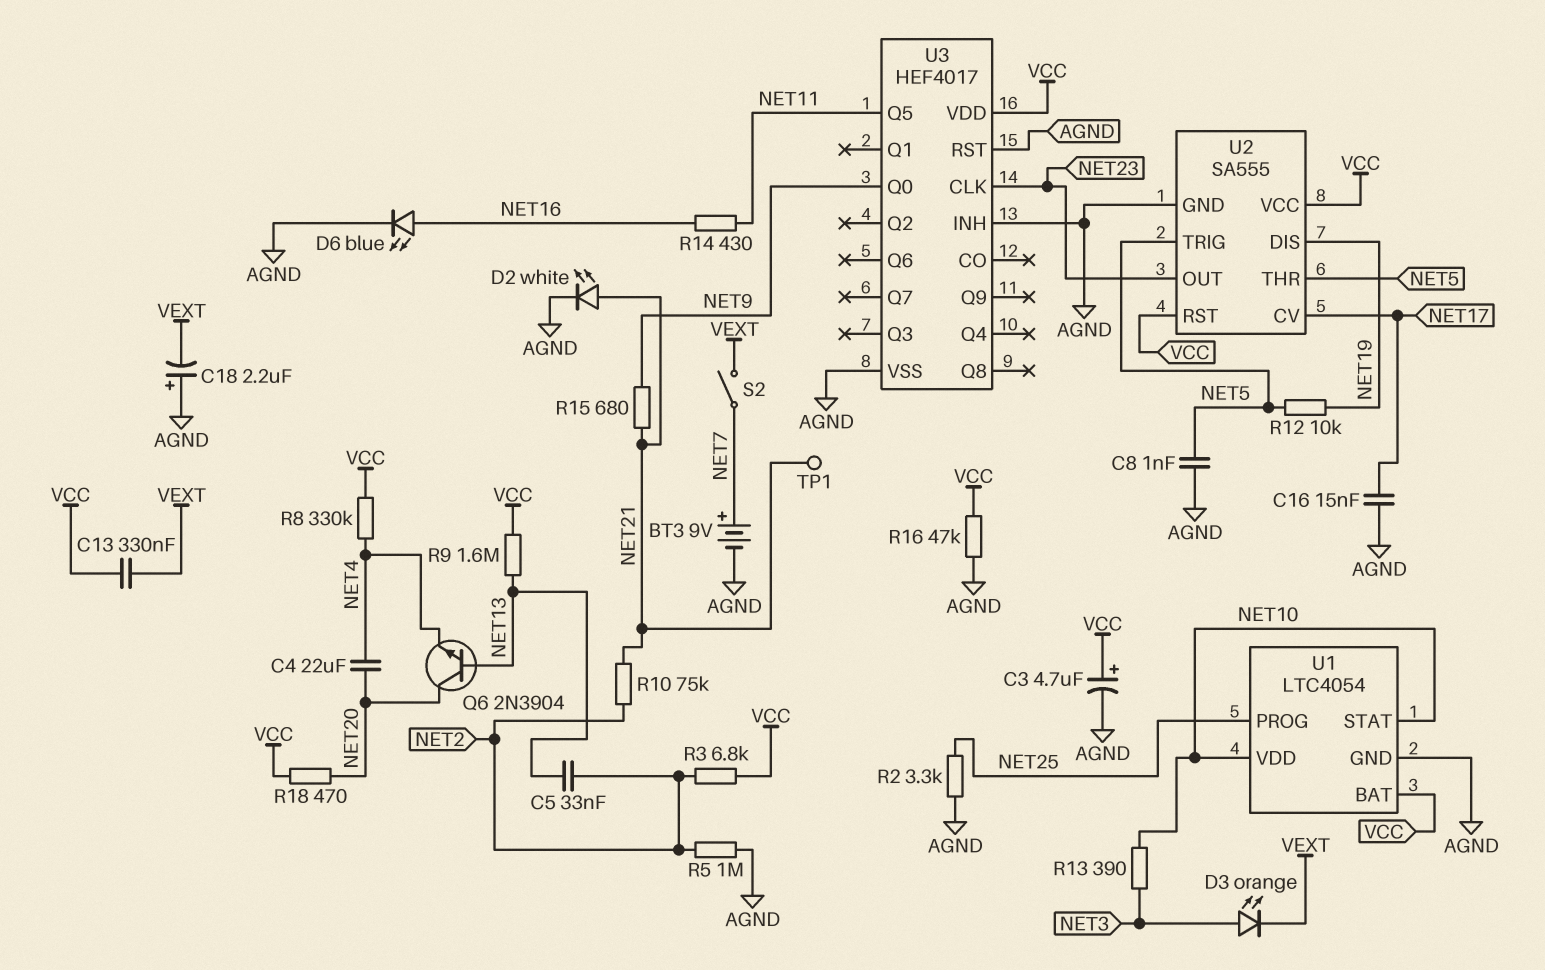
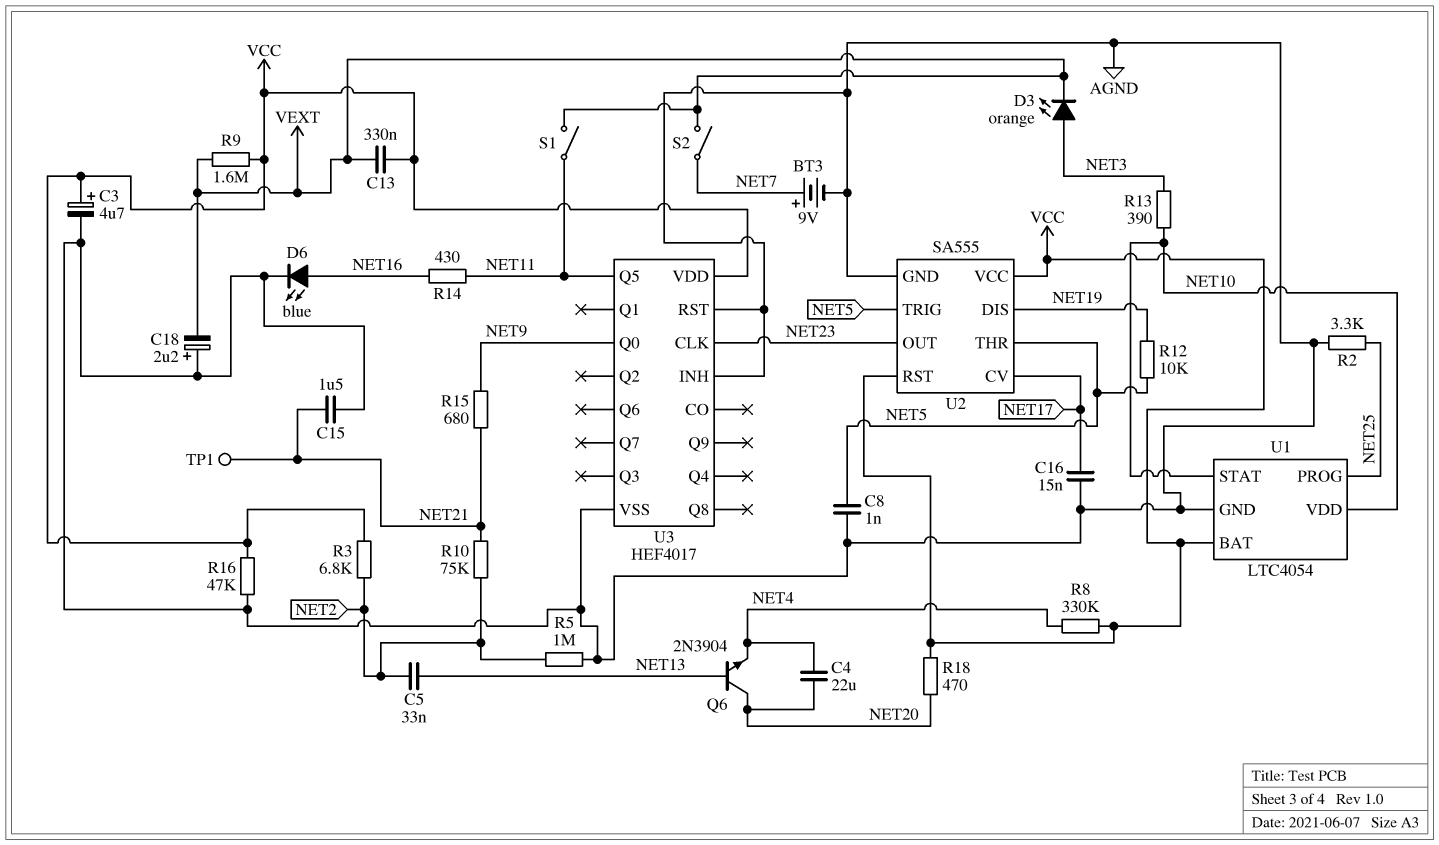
C15: none -> 1.5uF (AGND, NET21)
D2: LED white (A NET21, K AGND) -> none
R9: 1.6M (NET13, VCC) -> 1.6M (VCC, VEXT)
S1: none -> switch (NET11, VEXT)

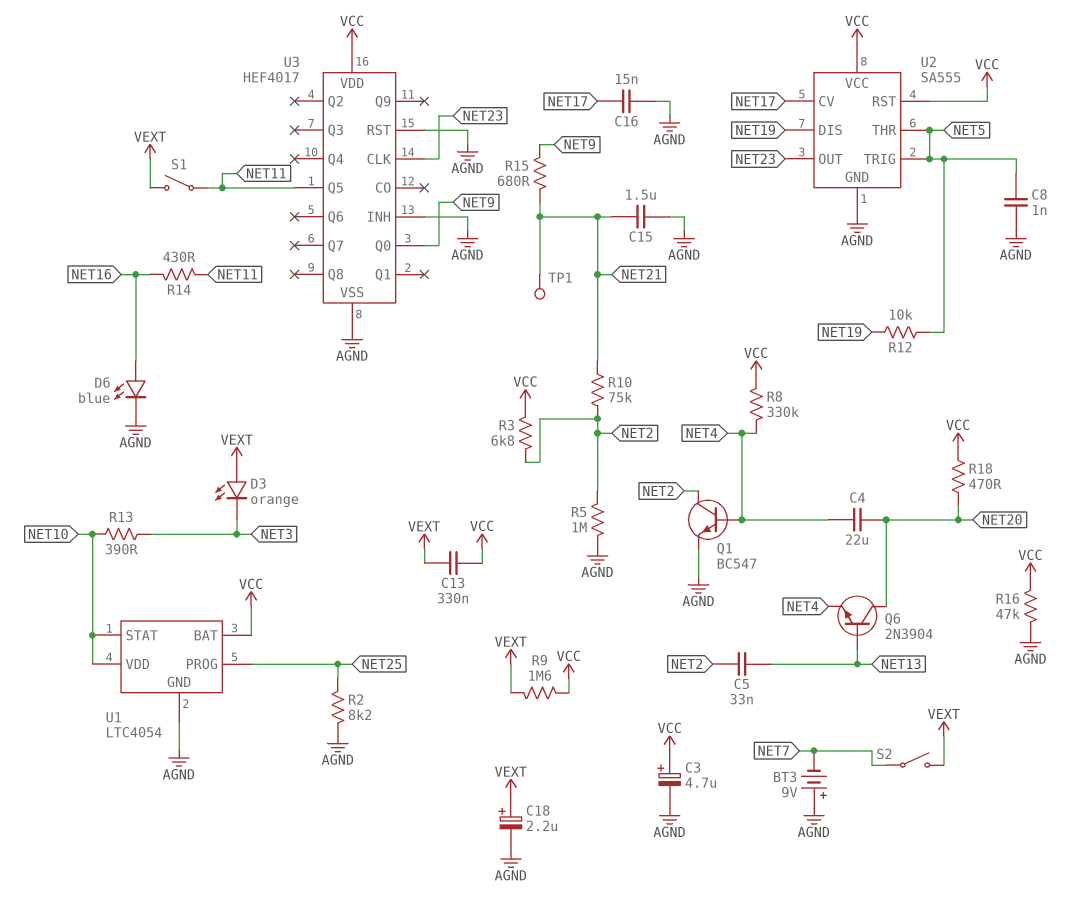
BT3: 9V (plus NET7, minus AGND) -> 9V (plus AGND, minus NET7)
C18: 2.2uF (plus AGND, minus VEXT) -> 2.2uF (plus VEXT, minus AGND)
D3: LED orange (A NET3, K VEXT) -> LED orange (A VEXT, K NET3)
Q1: none -> NPN BC547 (B NET4, C NET2, E AGND)
R2: 3.3k (AGND, NET25) -> 8.2k (AGND, NET25)

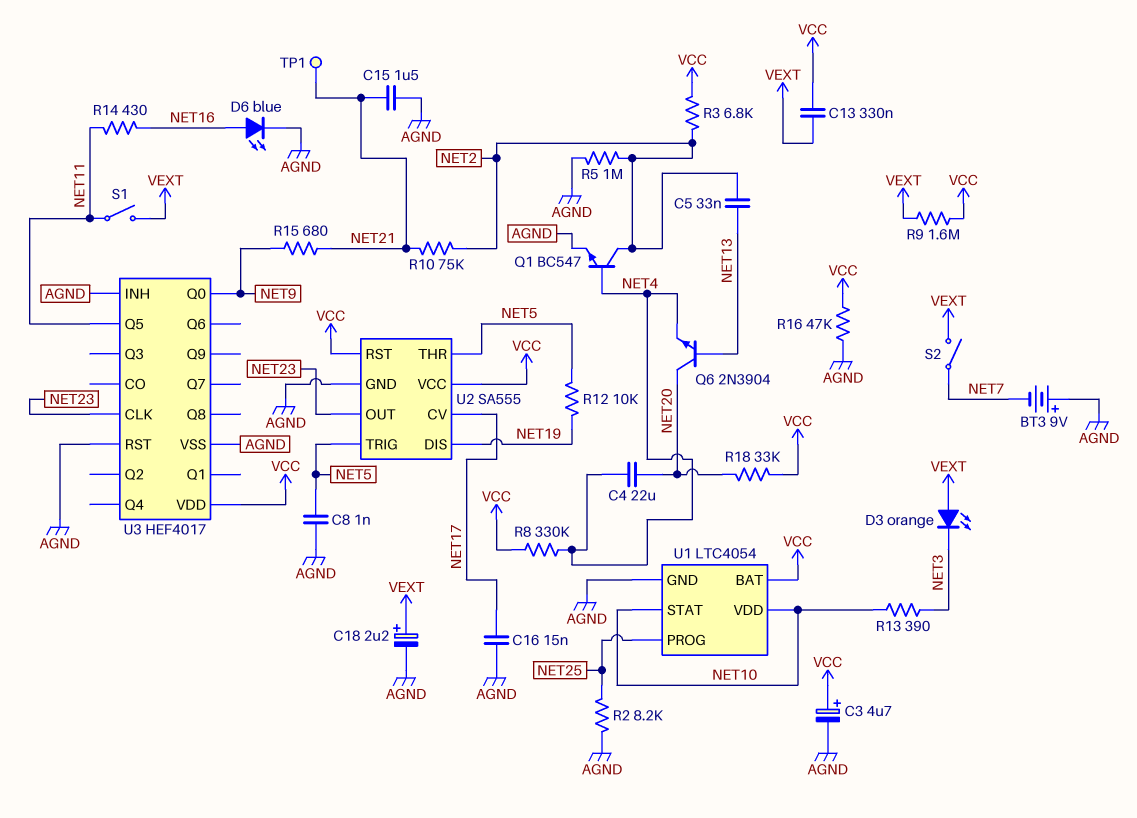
R18: 470 (NET20, VCC) -> 33k (NET20, VCC)

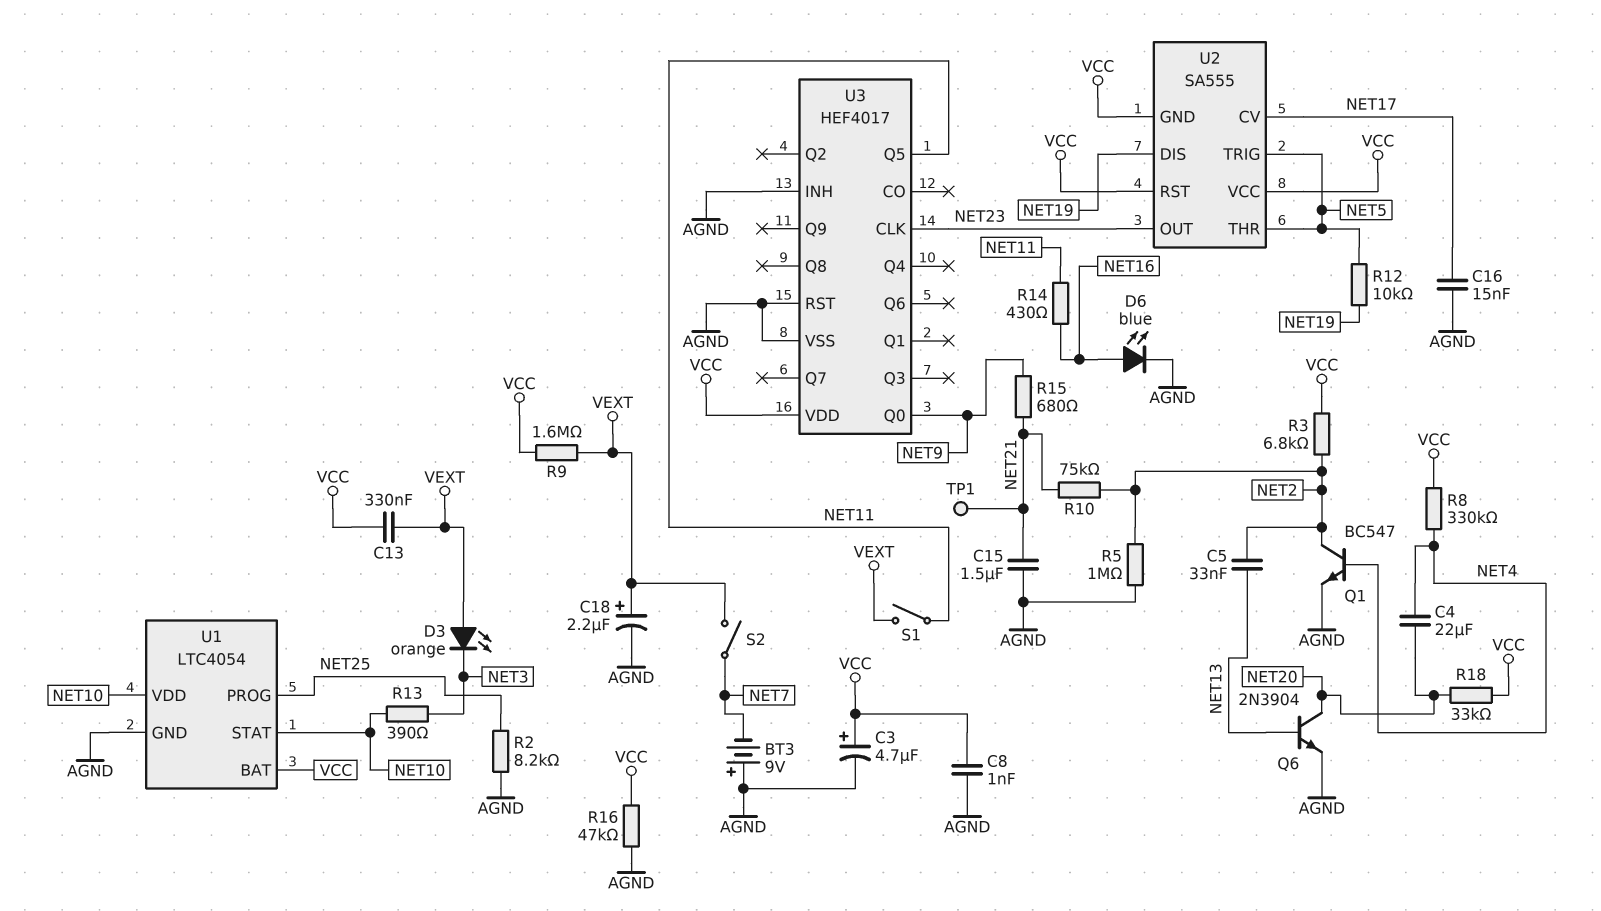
C8: 1nF (AGND, NET5) -> 1nF (AGND, VCC)
Q6: NPN 2N3904 (B NET13, C NET20, E NET4) -> NPN 2N3904 (B NET13, C NET20, E AGND)
U2 pin GND: AGND -> VCC

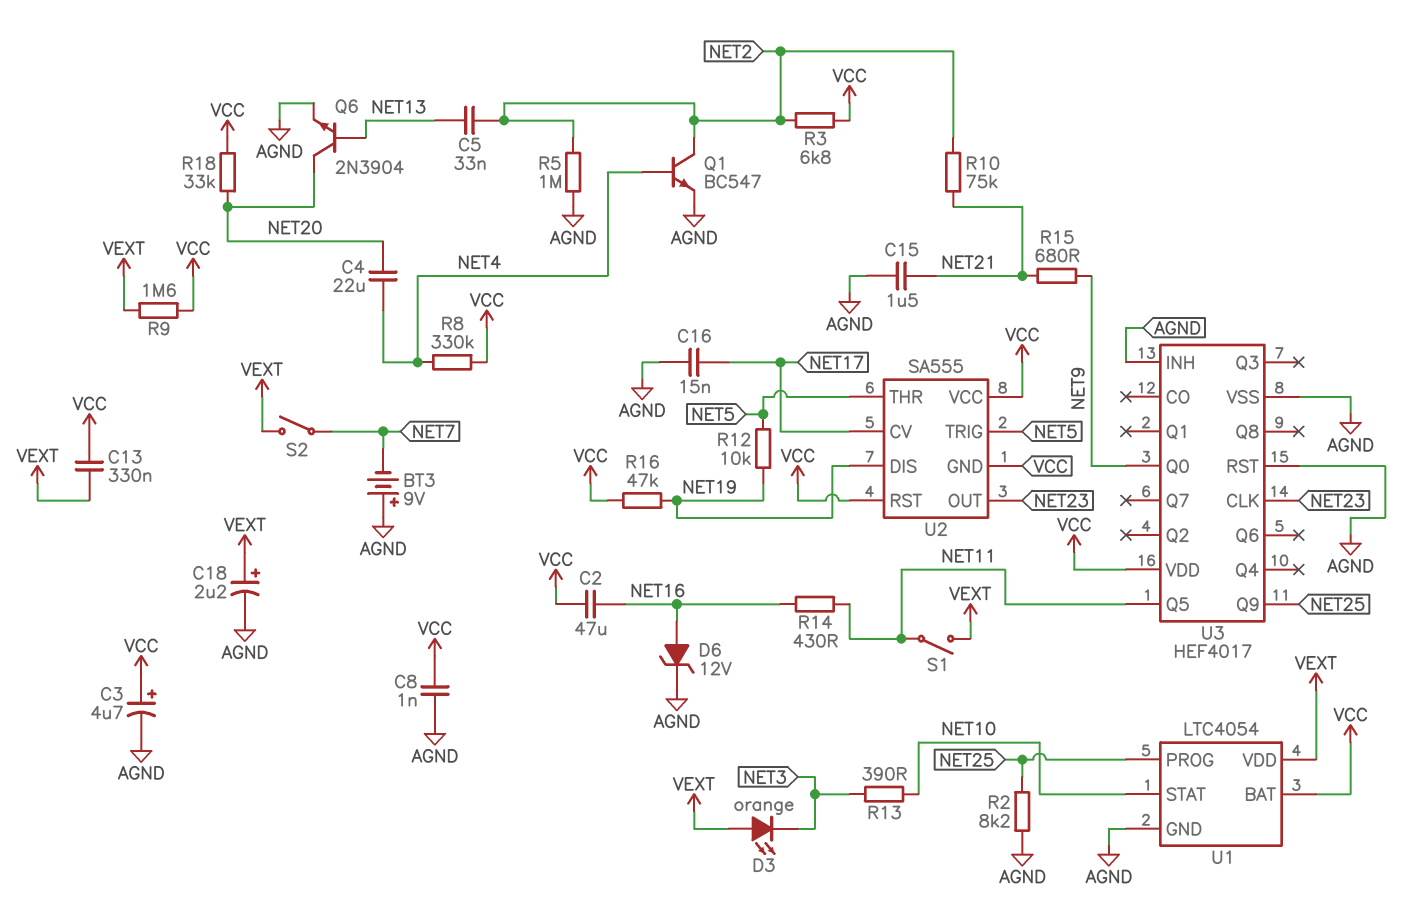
C2: none -> 47uF (NET16, VCC)
D6: LED blue (A NET16, K AGND) -> zener 12V (A NET16, K AGND)
R16: 47k (AGND, VCC) -> 47k (NET19, VCC)
TP1: test point (NET21) -> none
U1 pin VDD: NET10 -> VEXT
U3 pin Q9: none -> NET25

